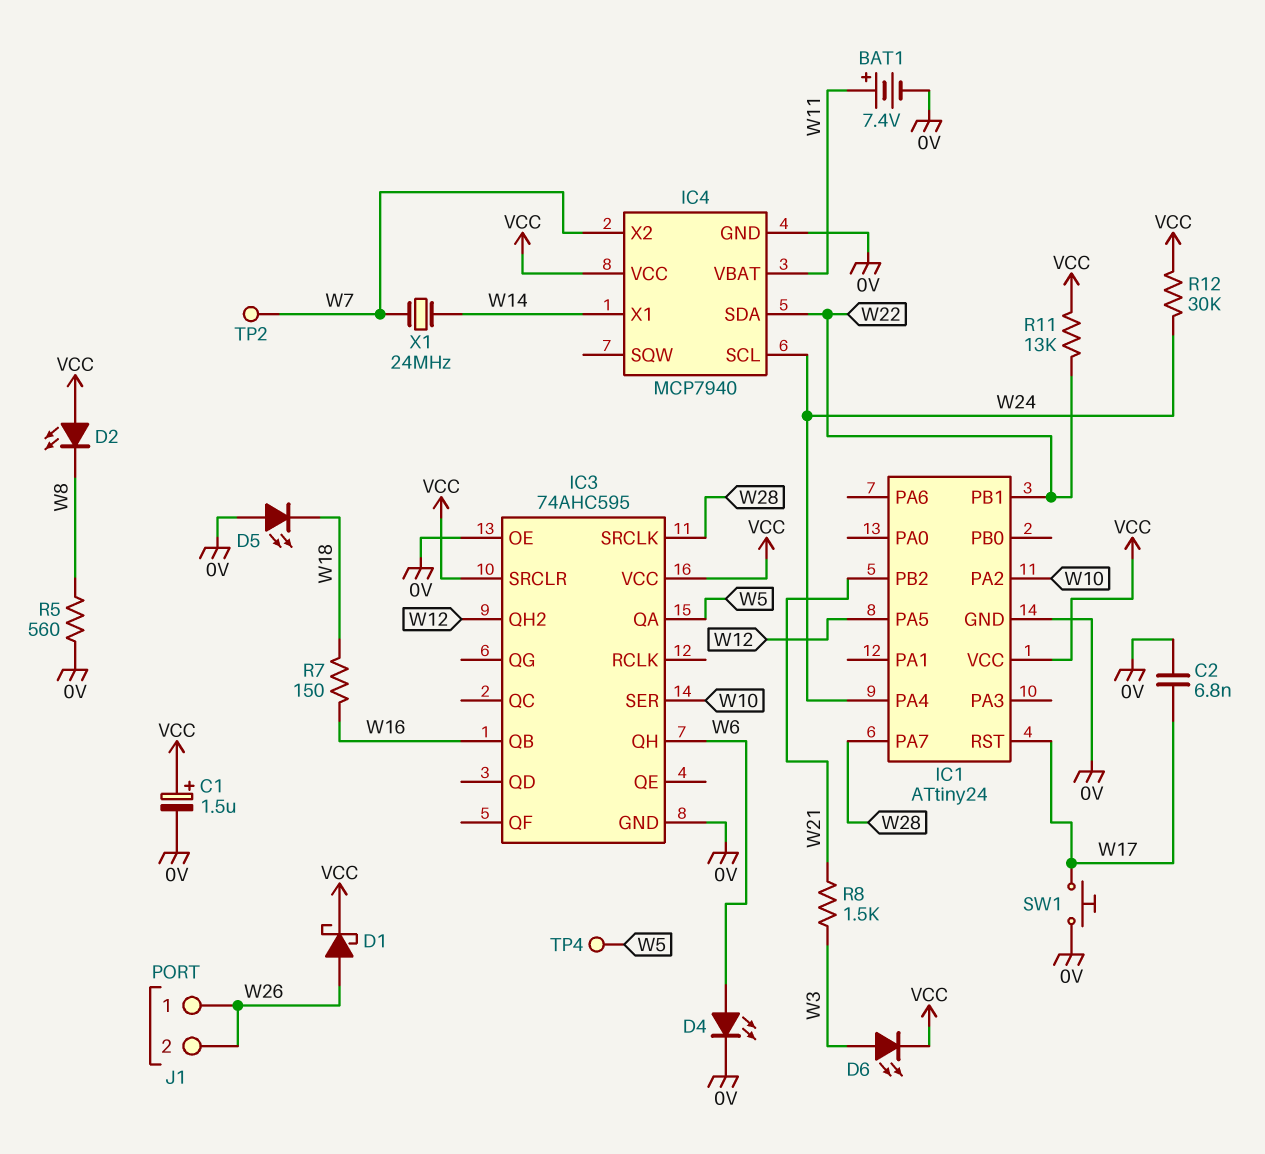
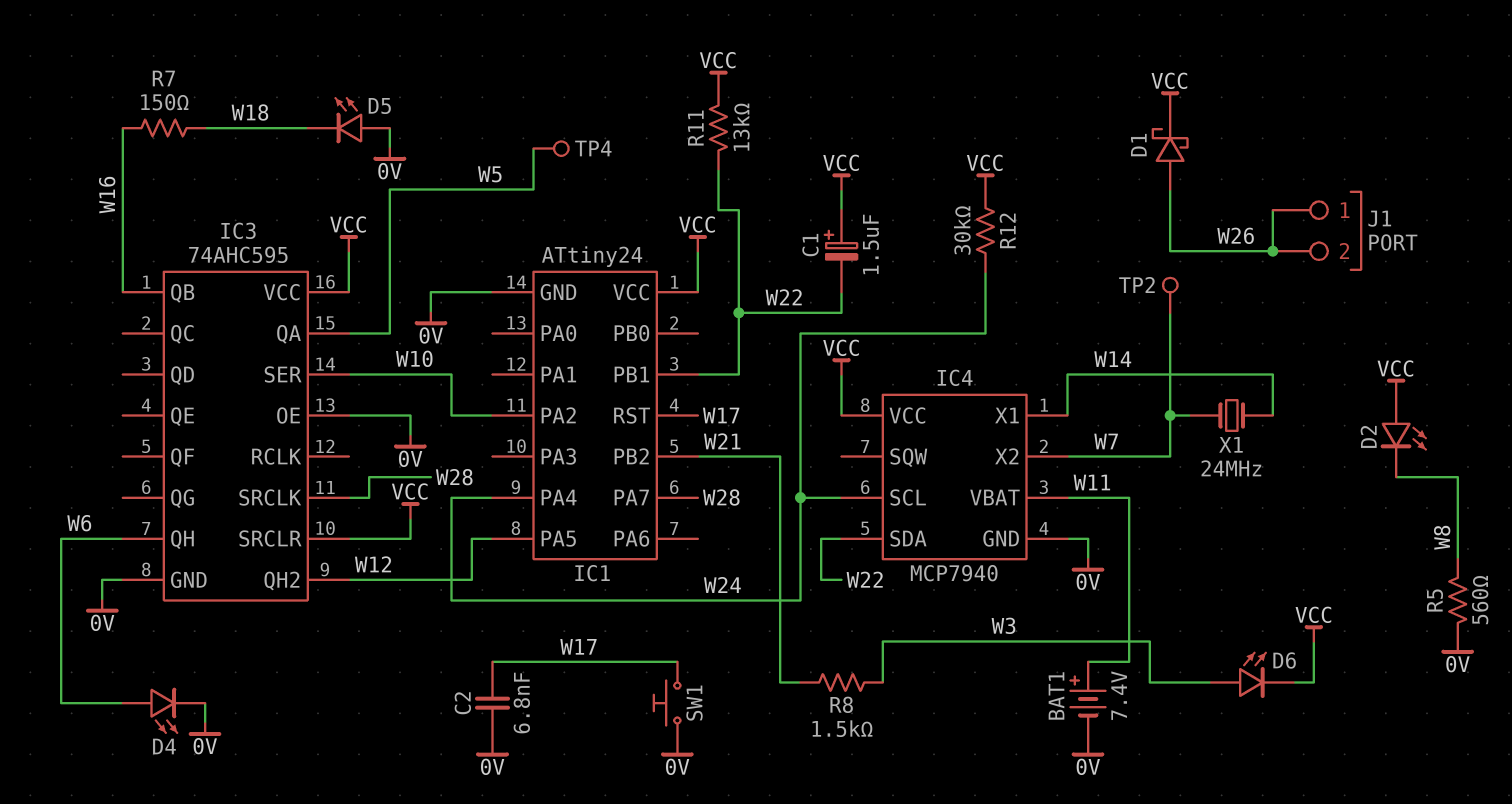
C1: 1.5uF (plus VCC, minus 0V) -> 1.5uF (plus VCC, minus W22)

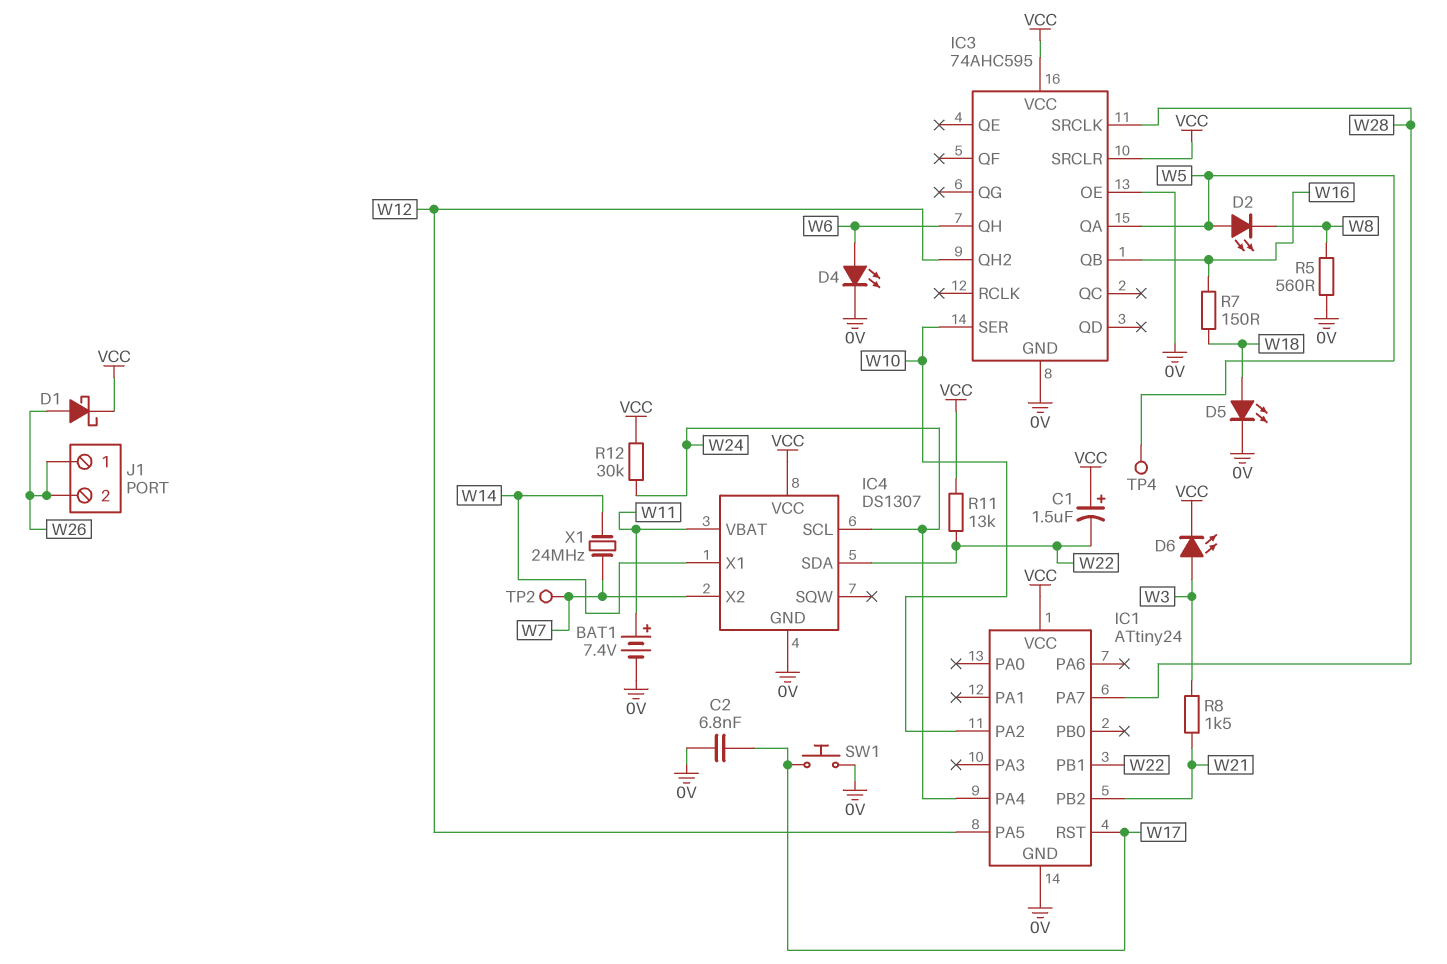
D2: LED (A VCC, K W8) -> LED (A W5, K W8)
D5: LED (A 0V, K W18) -> LED (A W18, K 0V)
IC4: MCP7940 -> DS1307

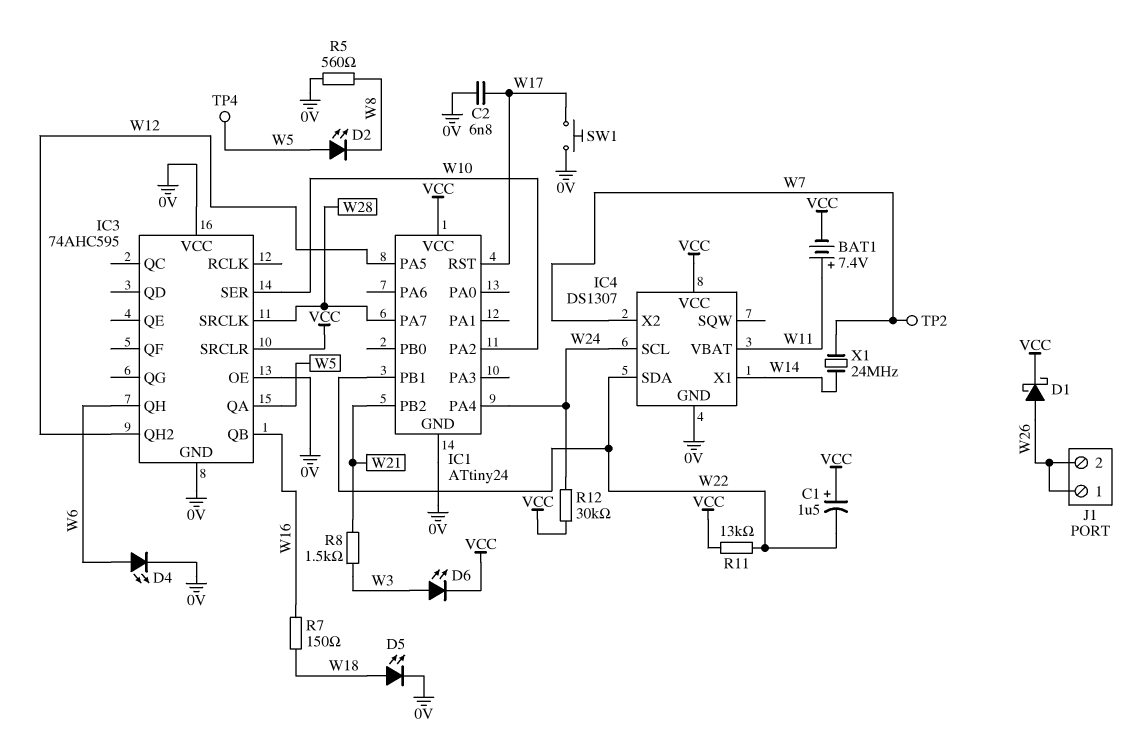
BAT1: 7.4V (plus W11, minus 0V) -> 7.4V (plus W11, minus VCC)
IC3 pin VCC: VCC -> 0V

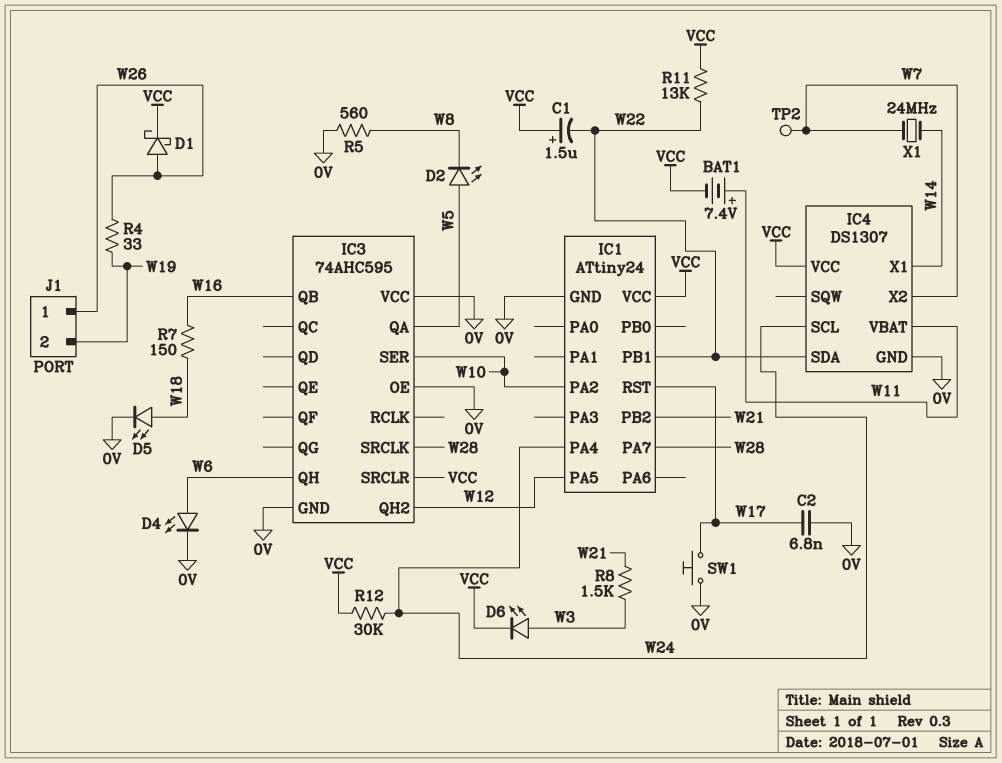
J1 pin 2: W26 -> W19
R4: none -> 33 (W19, W26)
TP4: test point (W5) -> none

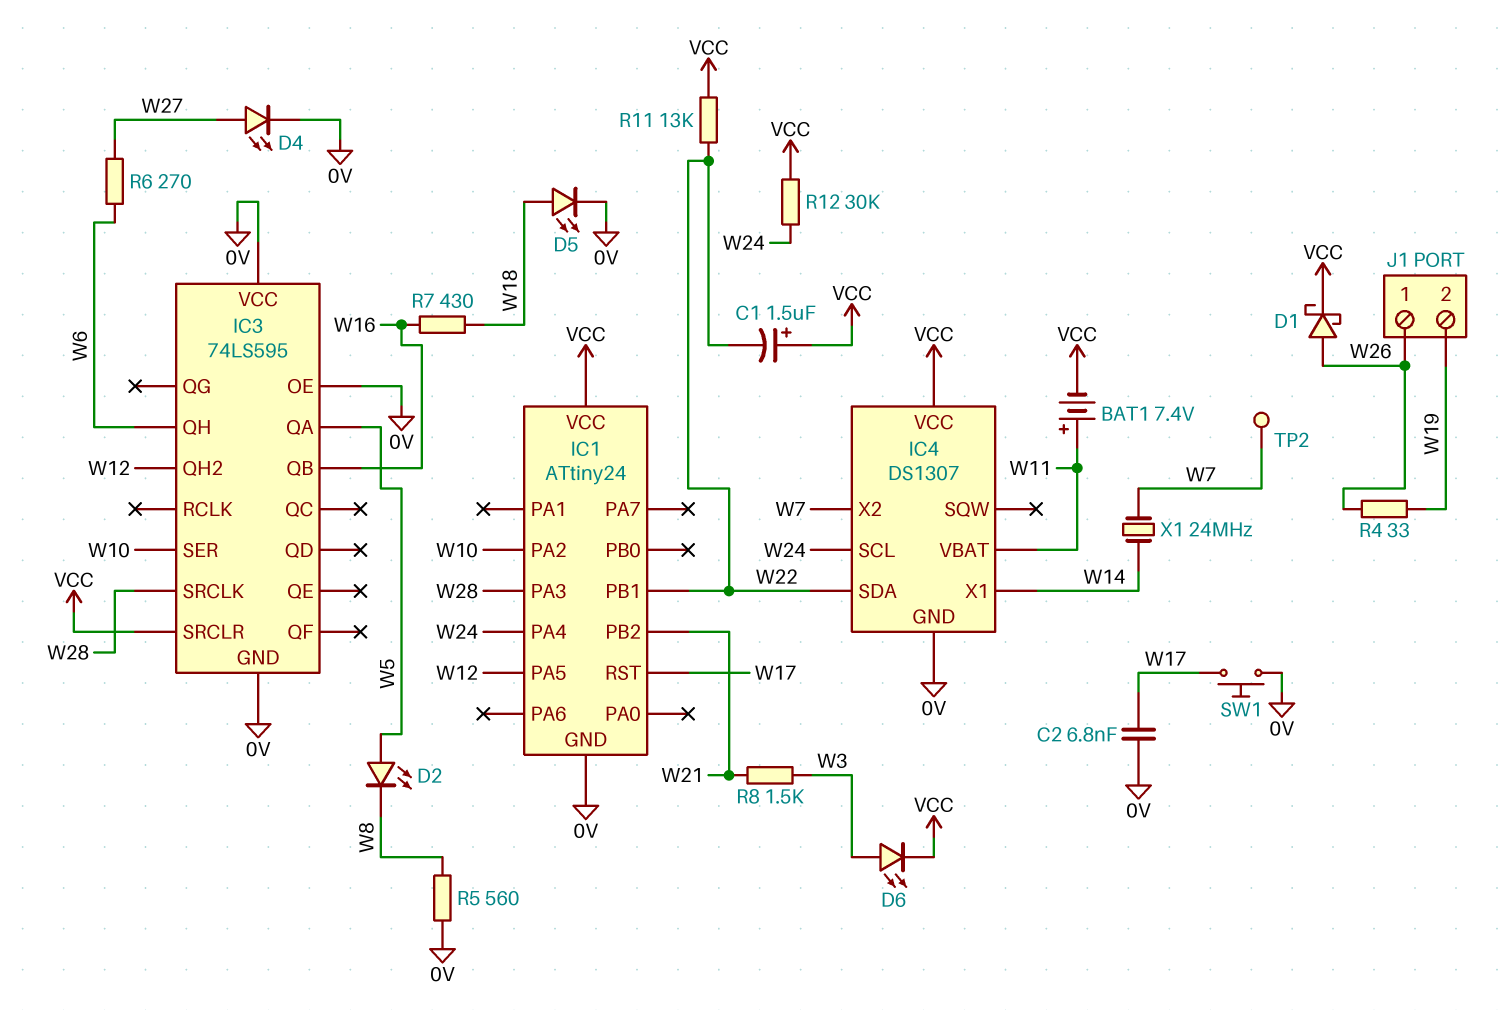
D4: LED (A W6, K 0V) -> LED (A W27, K 0V)
IC1 pin PA3: none -> W28
IC1 pin PA7: W28 -> none
IC3: 74AHC595 -> 74LS595
R6: none -> 270 (W6, W27)
R7: 150 (W16, W18) -> 430 (W16, W18)

